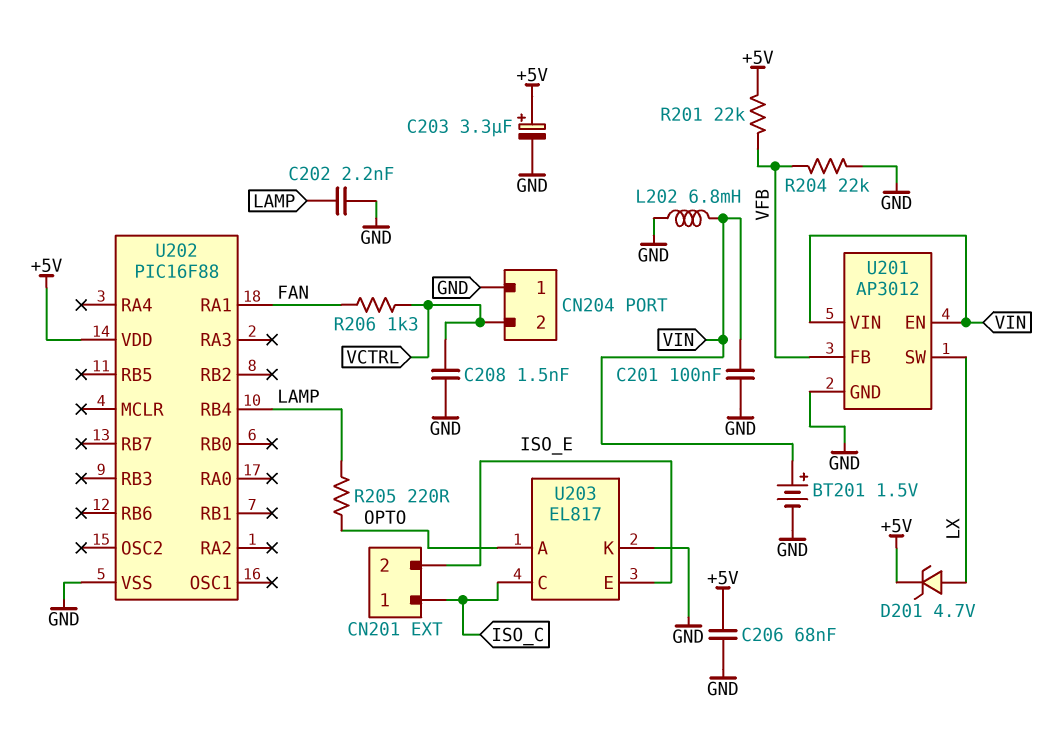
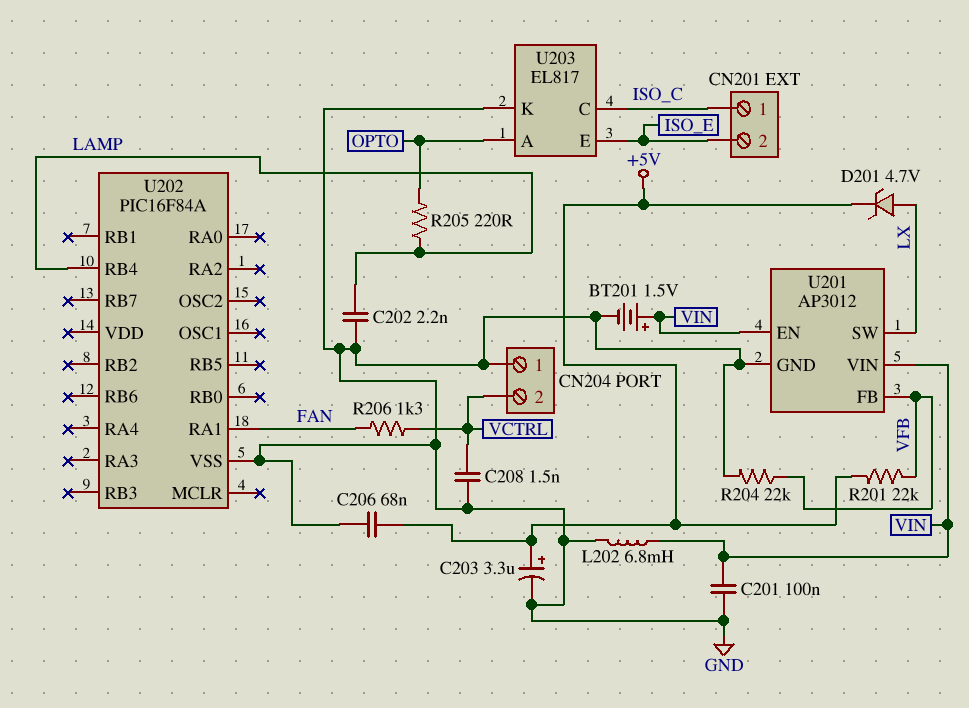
U202: PIC16F88 -> PIC16F84A
U202 pin VDD: +5V -> none

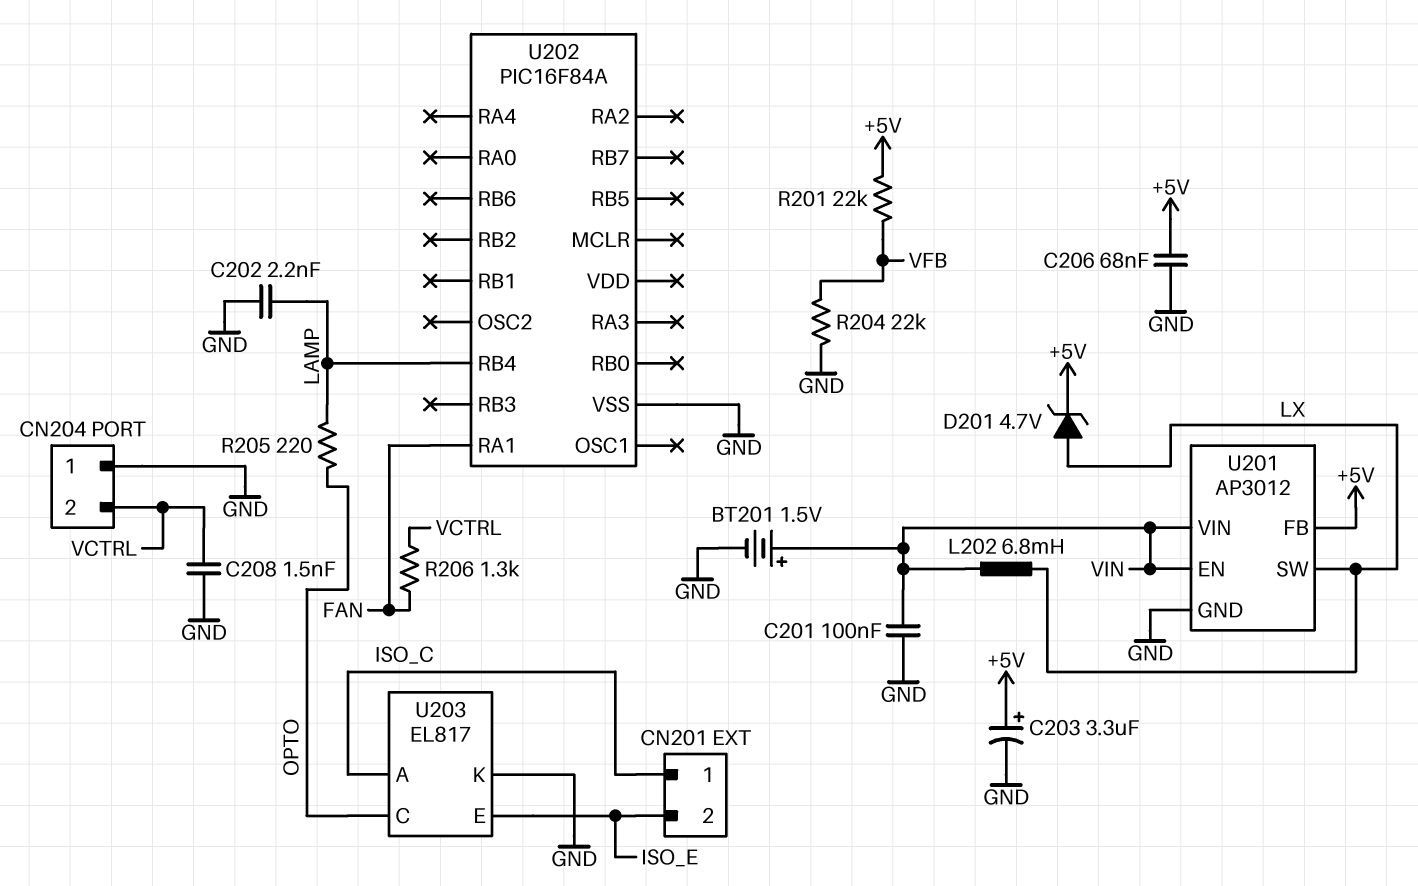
L202: 6.8mH (GND, VIN) -> 6.8mH (LX, VIN)
U201 pin FB: VFB -> +5V
U203 pin A: OPTO -> ISO_C
U203 pin C: ISO_C -> OPTO

